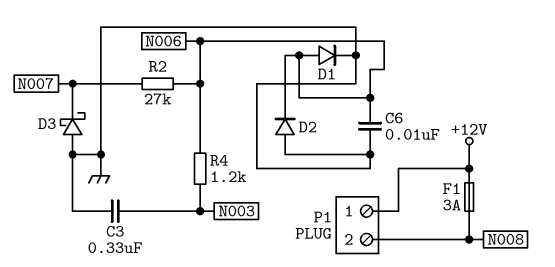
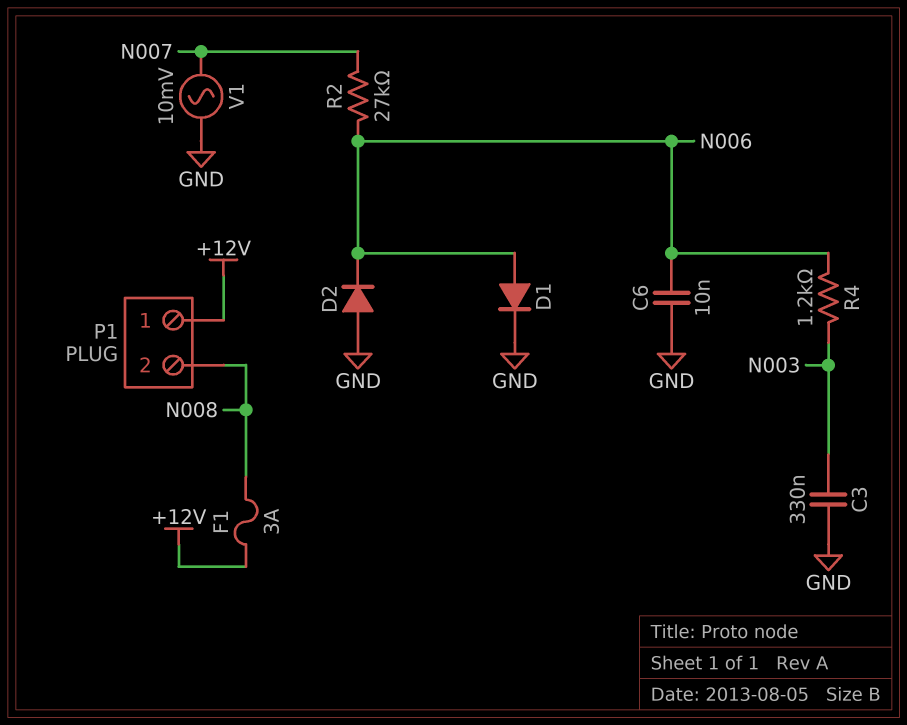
D3: schottky (A GND, K N007) -> none
V1: none -> AC 10mV (GND, N007)

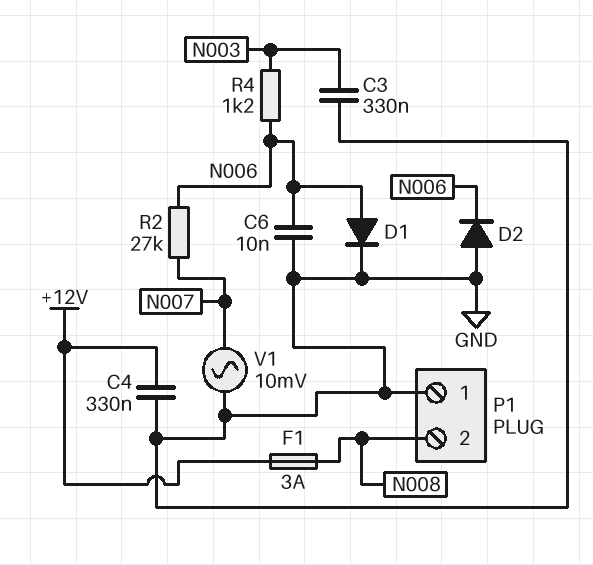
C4: none -> 330nF (+12V, GND)
P1 pin 1: +12V -> GND

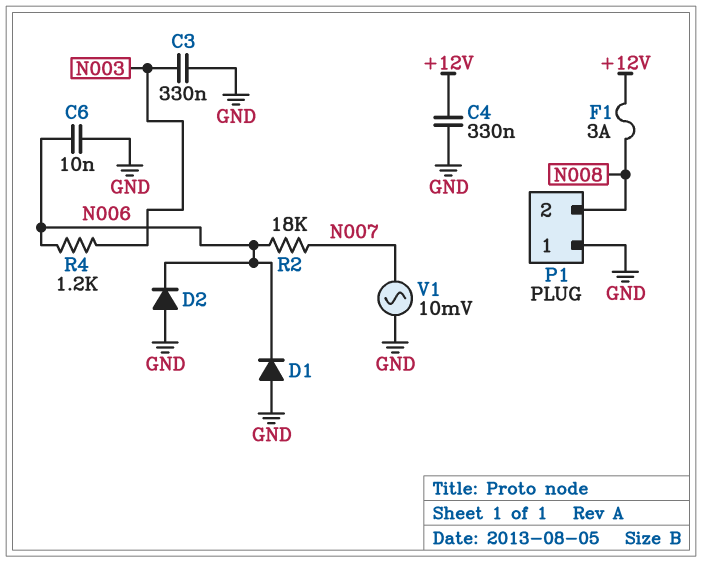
D1: diode (A N006, K GND) -> diode (A GND, K N006)
R2: 27k (N006, N007) -> 18k (N006, N007)

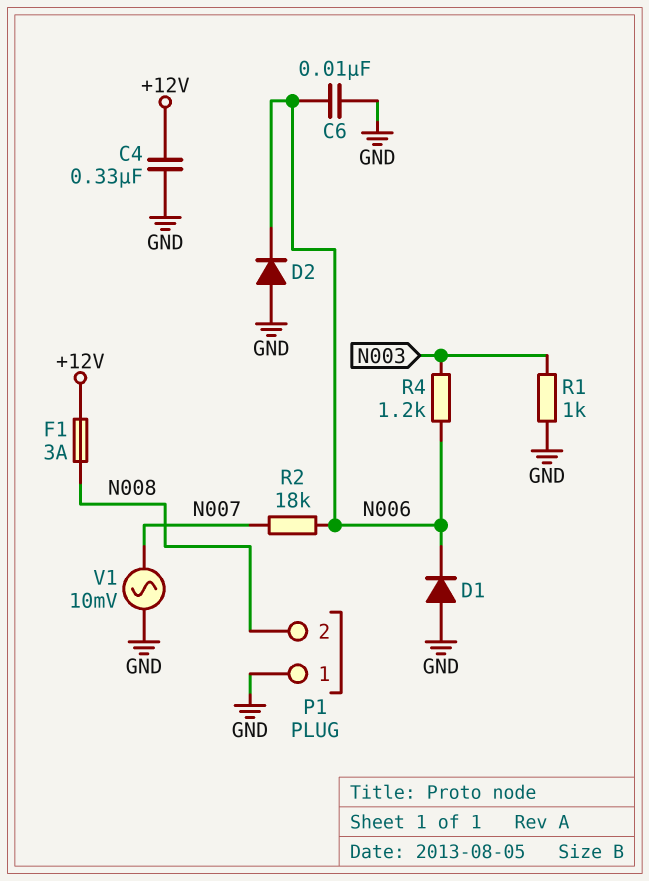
C3: 330nF (GND, N003) -> none
R1: none -> 1k (GND, N003)

